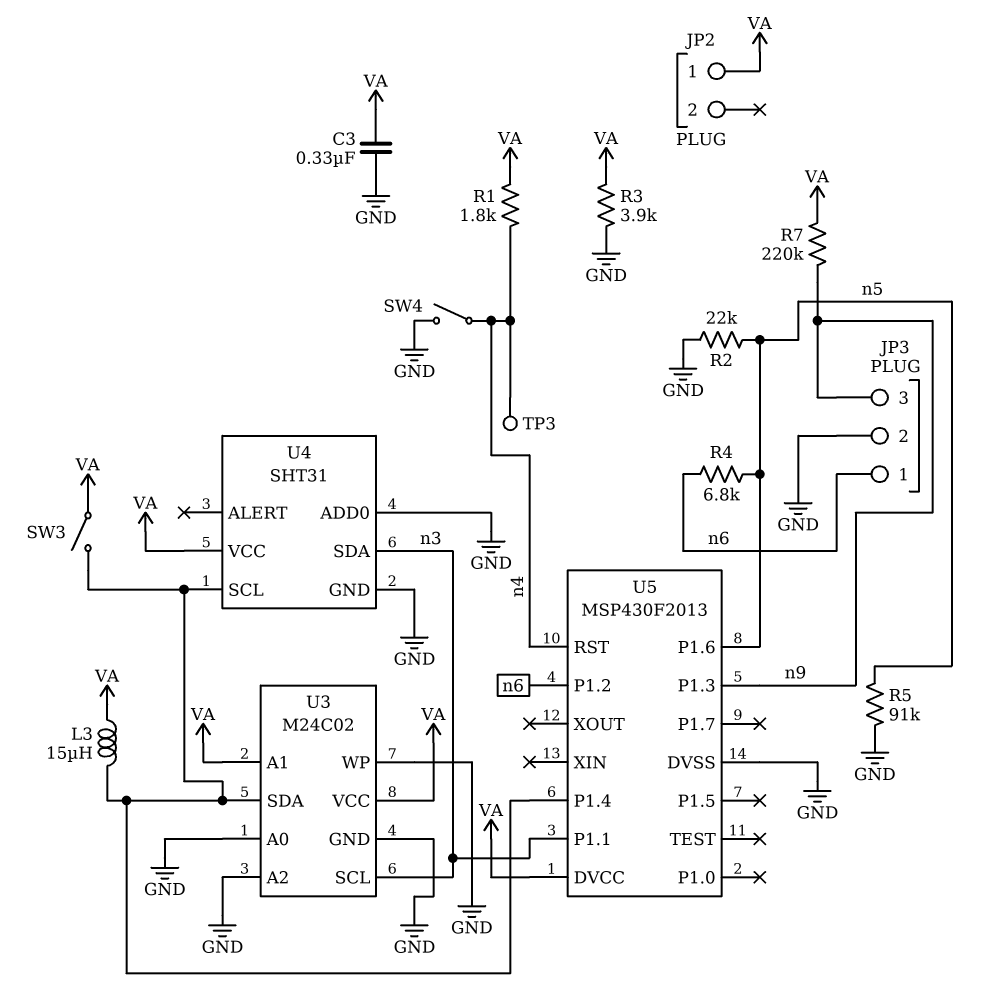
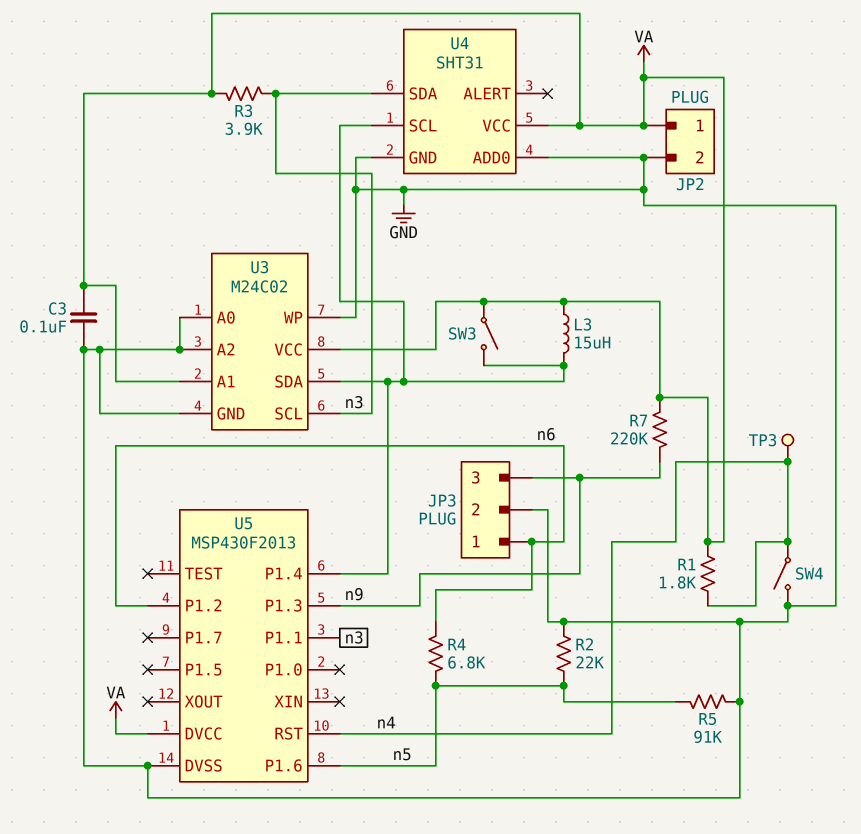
C3: 330nF (GND, VA) -> 100nF (GND, VA)
JP2 pin 2: none -> GND
R3: 3.9k (GND, VA) -> 3.9k (VA, n3)

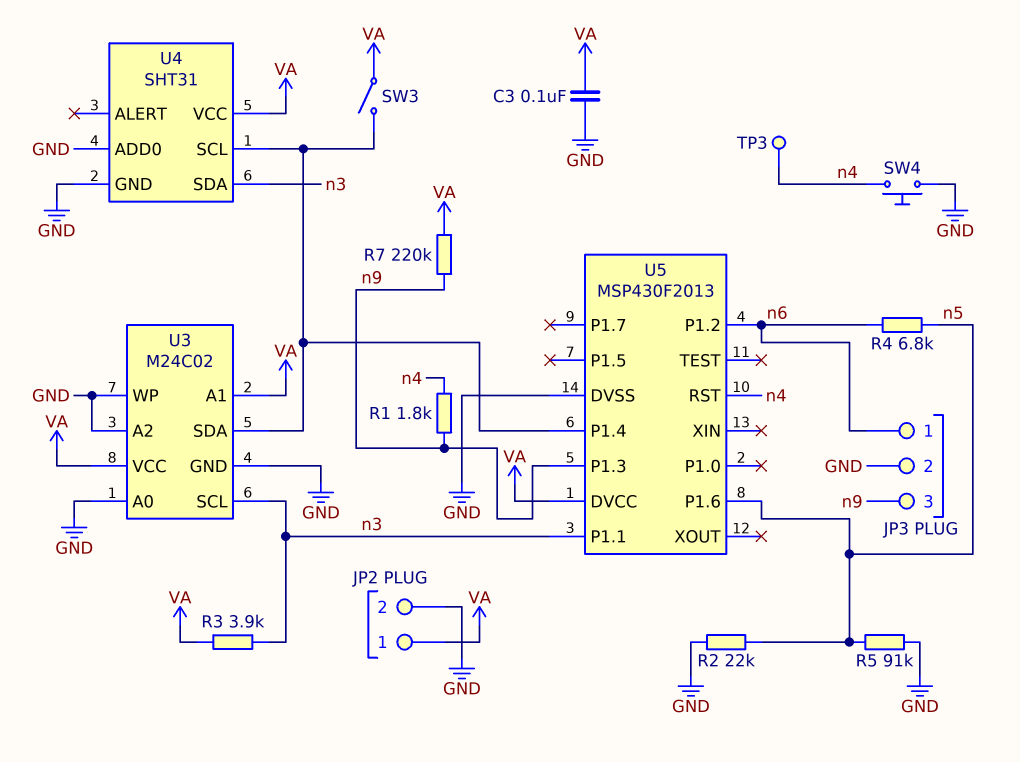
L3: 15uH (U3/SDA, VA) -> none
R1: 1.8k (VA, n4) -> 1.8k (n4, n9)
SW4: switch (GND, n4) -> button (GND, n4)

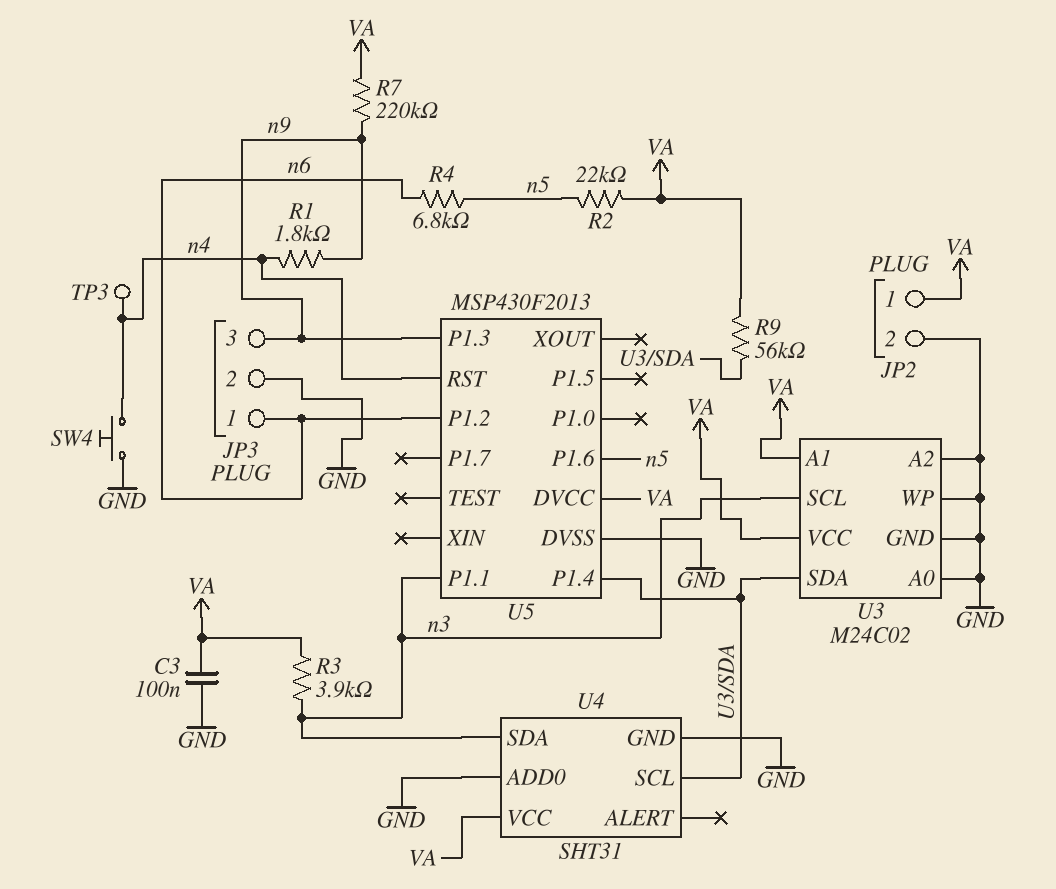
R2: 22k (GND, n5) -> 22k (VA, n5)
R5: 91k (GND, n5) -> none
R9: none -> 56k (U3/SDA, VA)
SW3: switch (U3/SDA, VA) -> none

